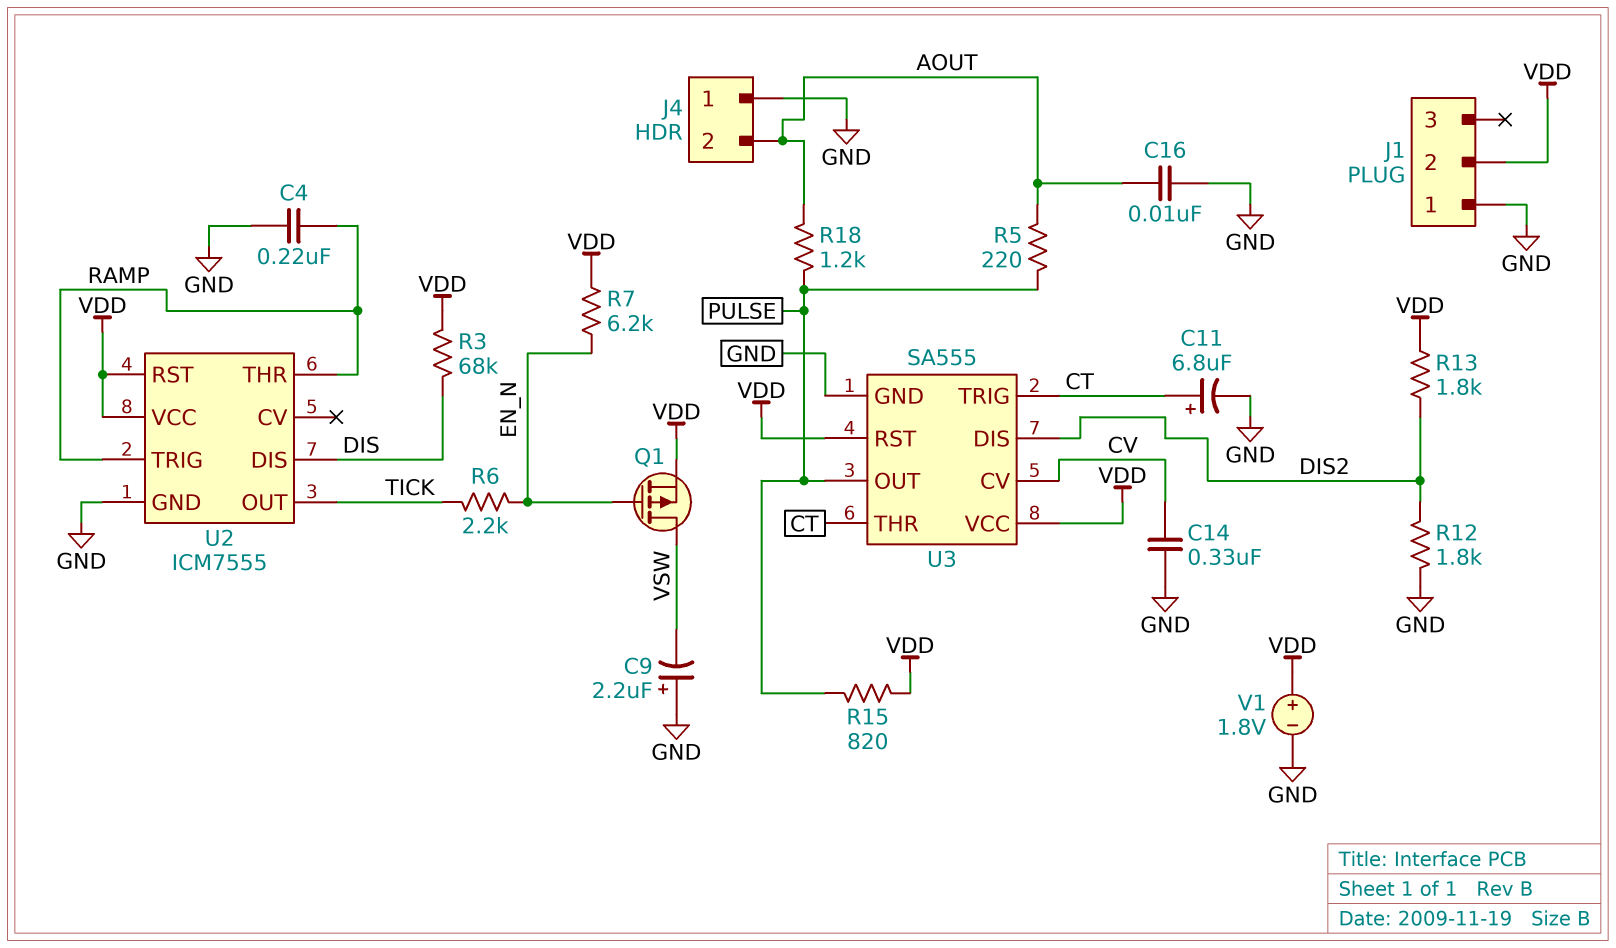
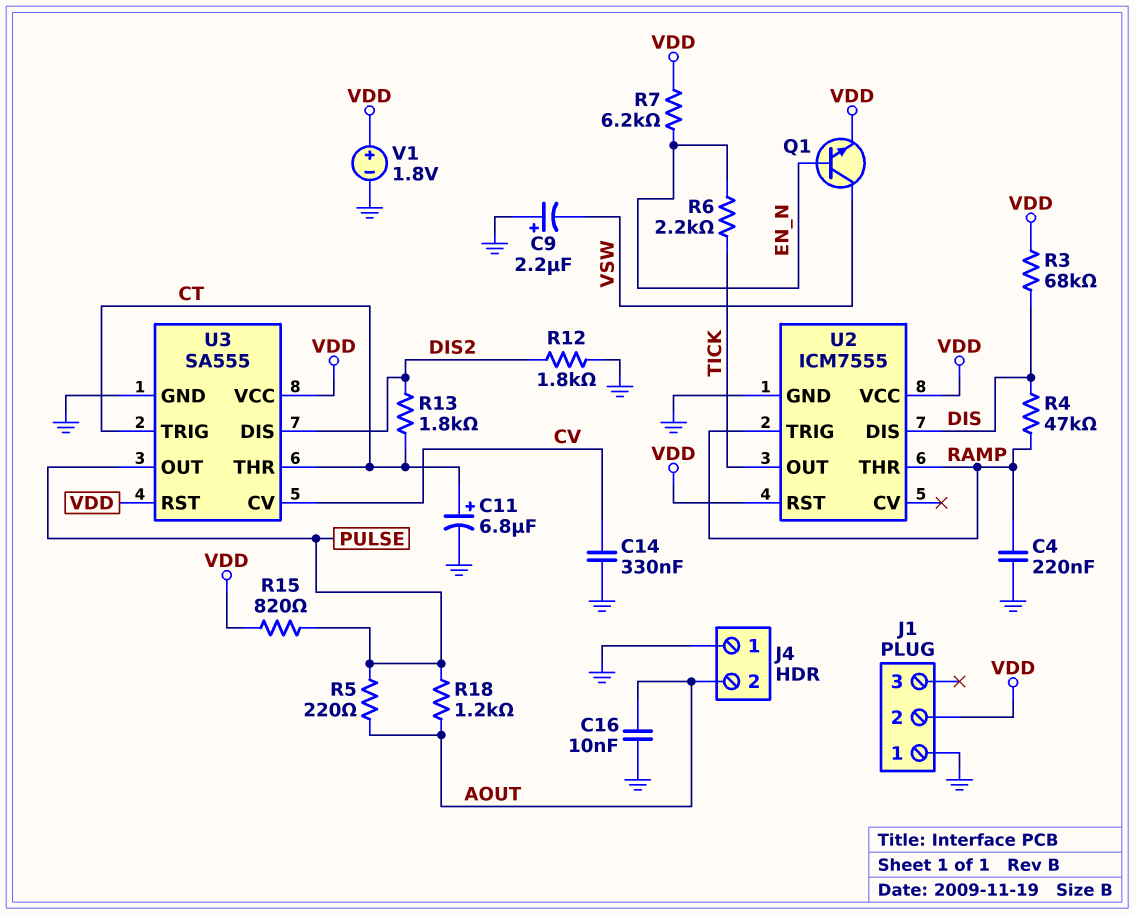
Q1: PMOS (G EN_N, D VSW, S VDD) -> NPN (B EN_N, C VSW, E VDD)
R4: none -> 47k (DIS, RAMP)
R13: 1.8k (DIS2, VDD) -> 1.8k (CT, DIS2)

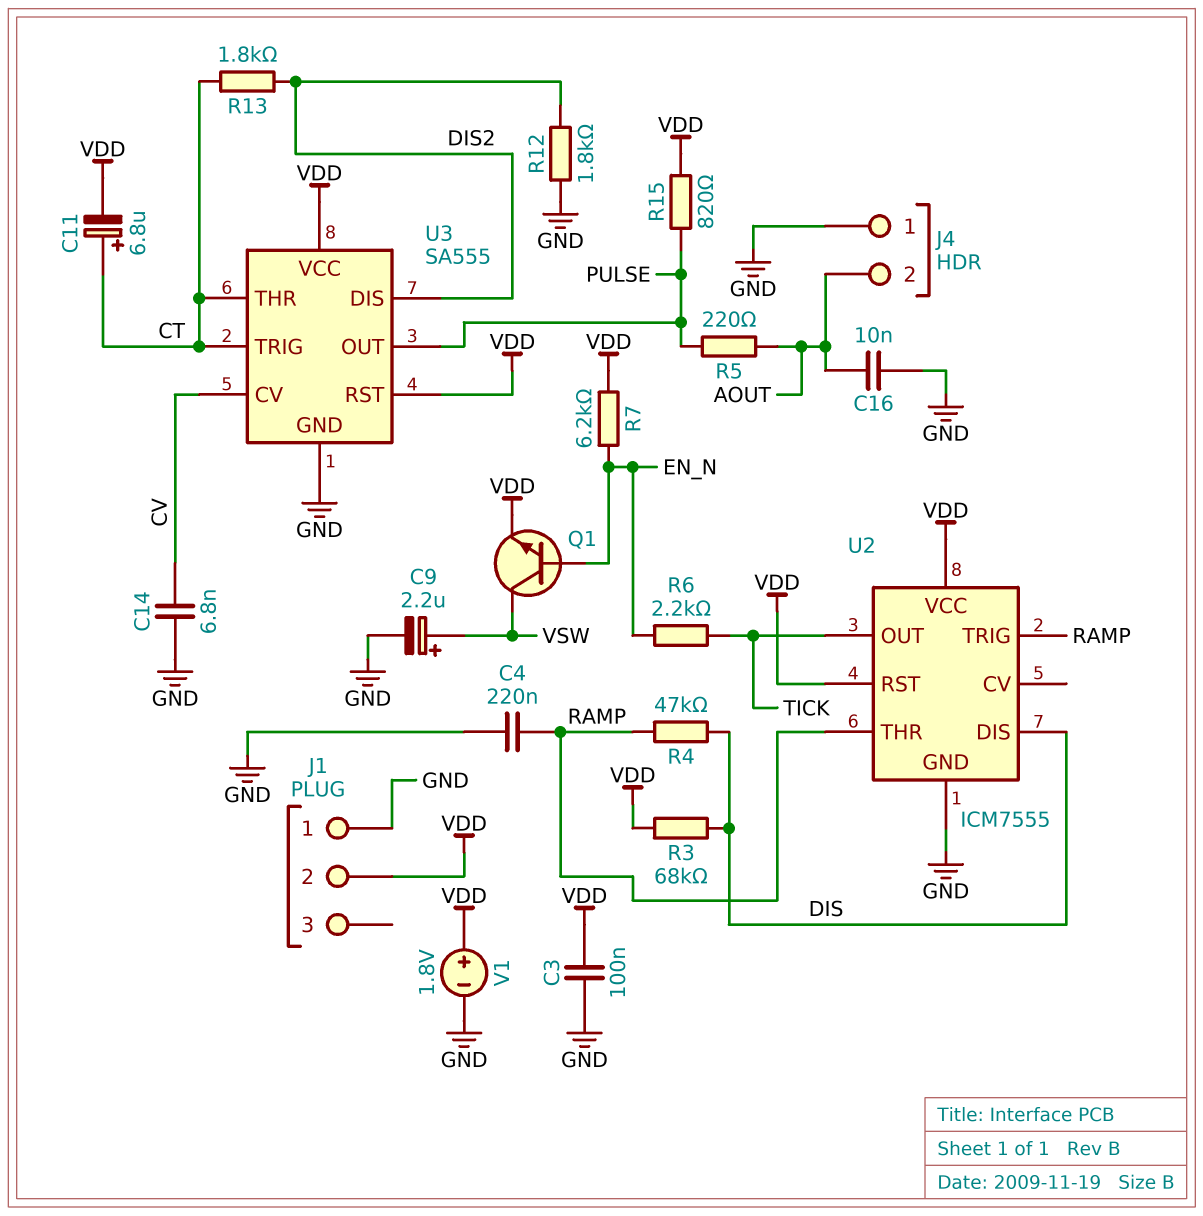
C3: none -> 100nF (GND, VDD)
C9: 2.2uF (plus GND, minus VSW) -> 2.2uF (plus VSW, minus GND)
C11: 6.8uF (plus CT, minus GND) -> 6.8uF (plus CT, minus VDD)
C14: 330nF (CV, GND) -> 6.8nF (CV, GND)
R18: 1.2k (AOUT, PULSE) -> none

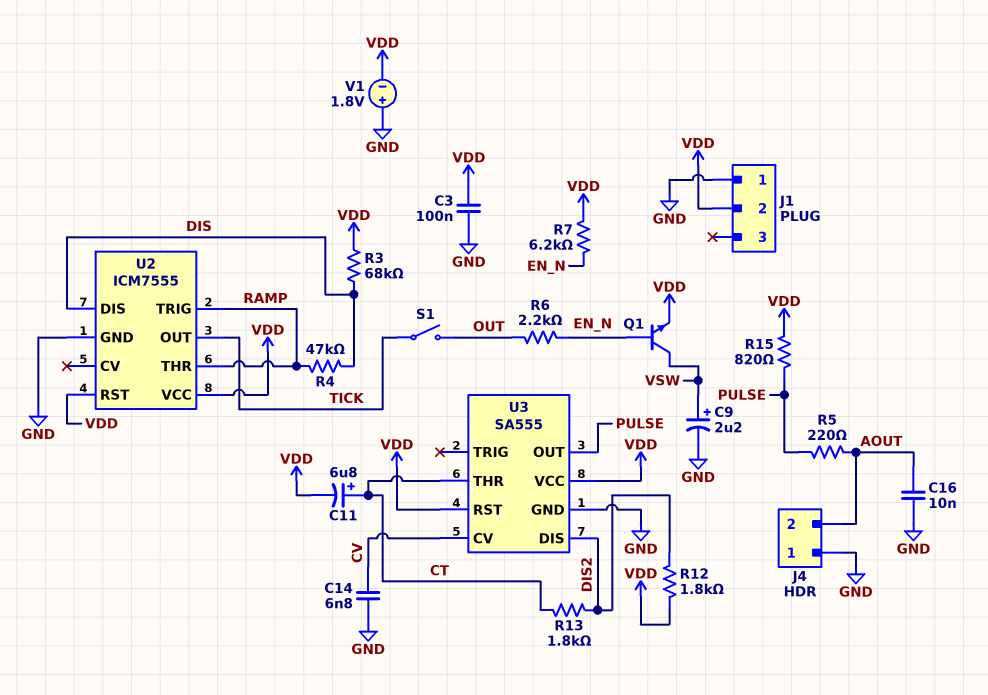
C4: 220nF (GND, RAMP) -> none
R6: 2.2k (EN_N, TICK) -> 2.2k (EN_N, OUT)
R12: 1.8k (DIS2, GND) -> 1.8k (DIS2, VDD)
S1: none -> switch (OUT, TICK)
U3 pin TRIG: CT -> none
V1: 1.8V (plus VDD, minus GND) -> 1.8V (plus GND, minus VDD)

